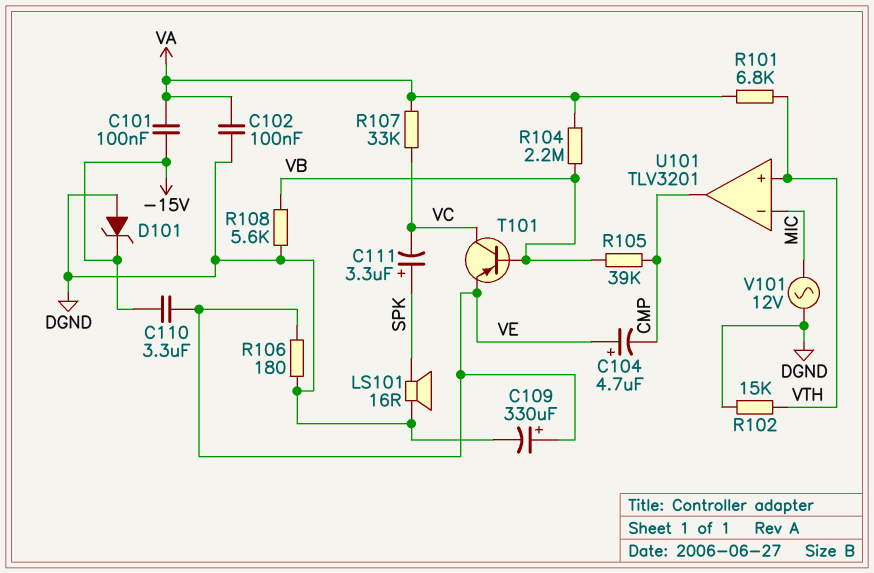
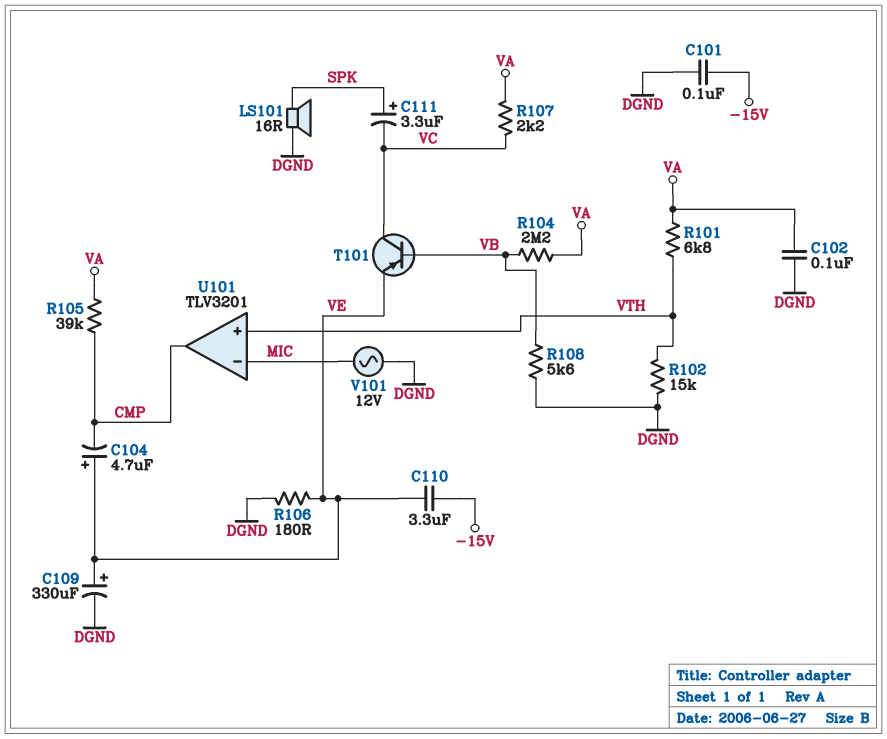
C101: 100nF (-15V, VA) -> 100nF (-15V, DGND)
D101: zener (A DGND, K -15V) -> none
R105: 39k (CMP, VB) -> 39k (CMP, VA)
R107: 33k (VA, VC) -> 2.2k (VA, VC)

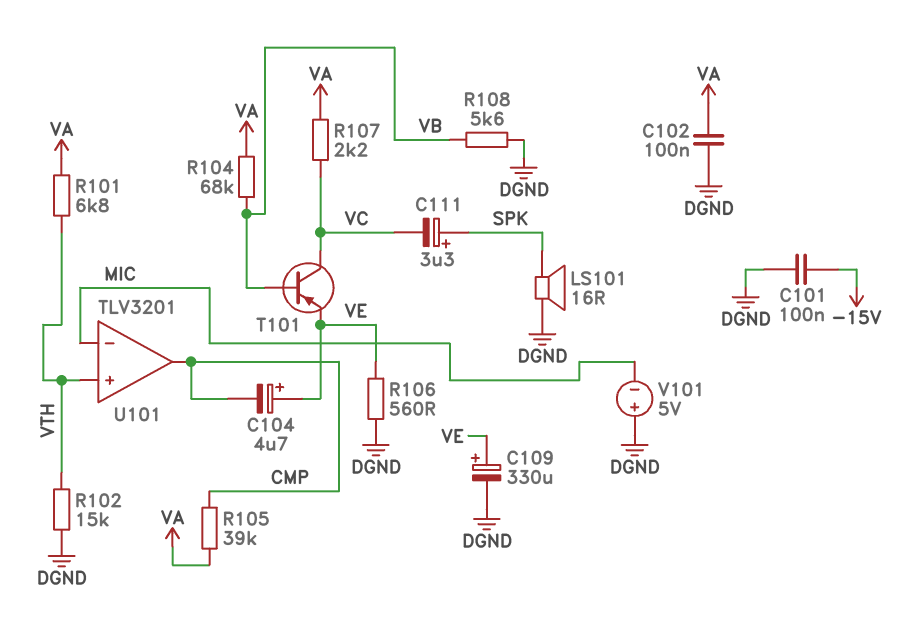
C110: 3.3uF (-15V, VE) -> none
R104: 2.2M (VA, VB) -> 68k (VA, VB)
R106: 180 (DGND, VE) -> 560 (DGND, VE)
V101: AC 12V (DGND, MIC) -> 5V (plus DGND, minus MIC)

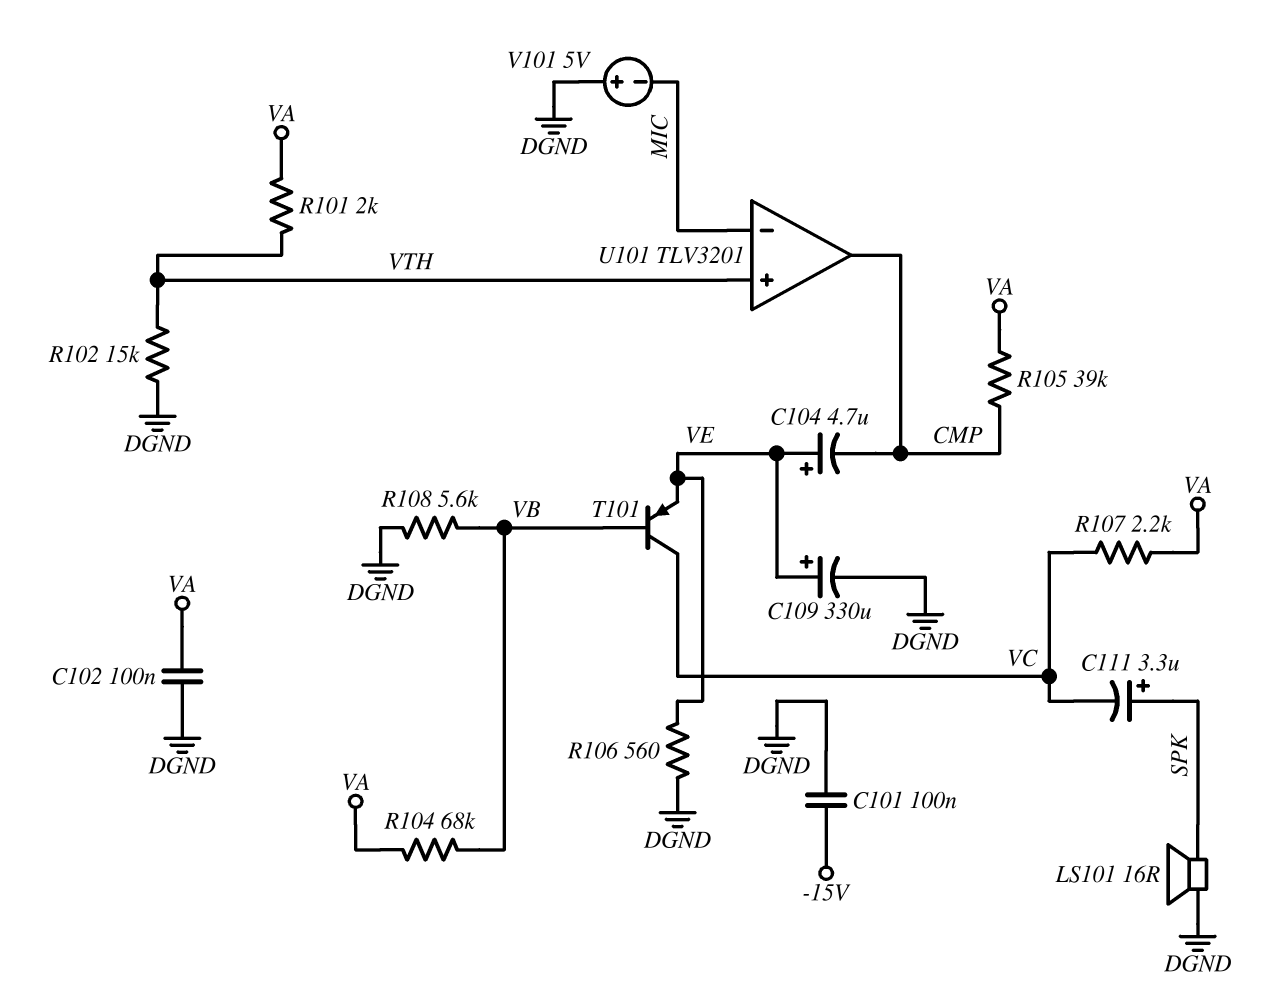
R101: 6.8k (VA, VTH) -> 2k (VA, VTH)

